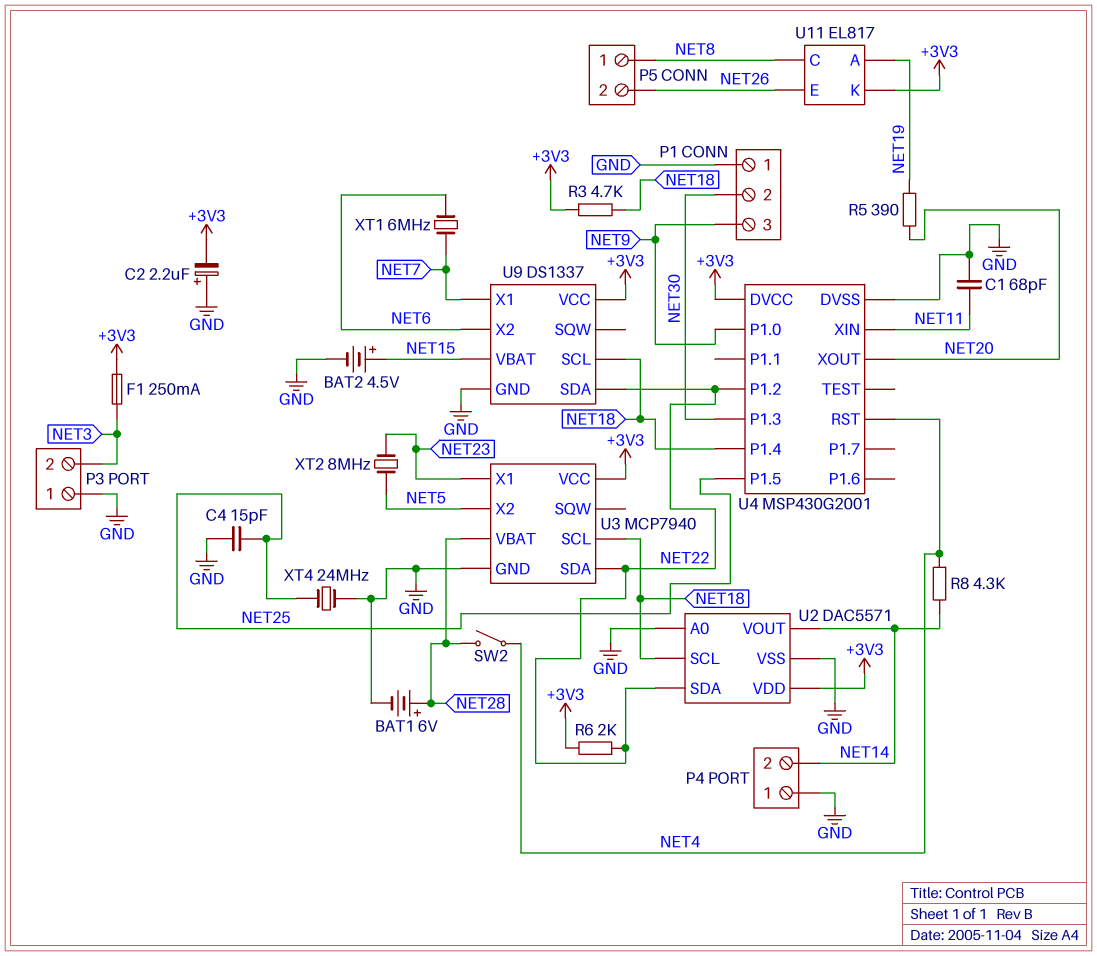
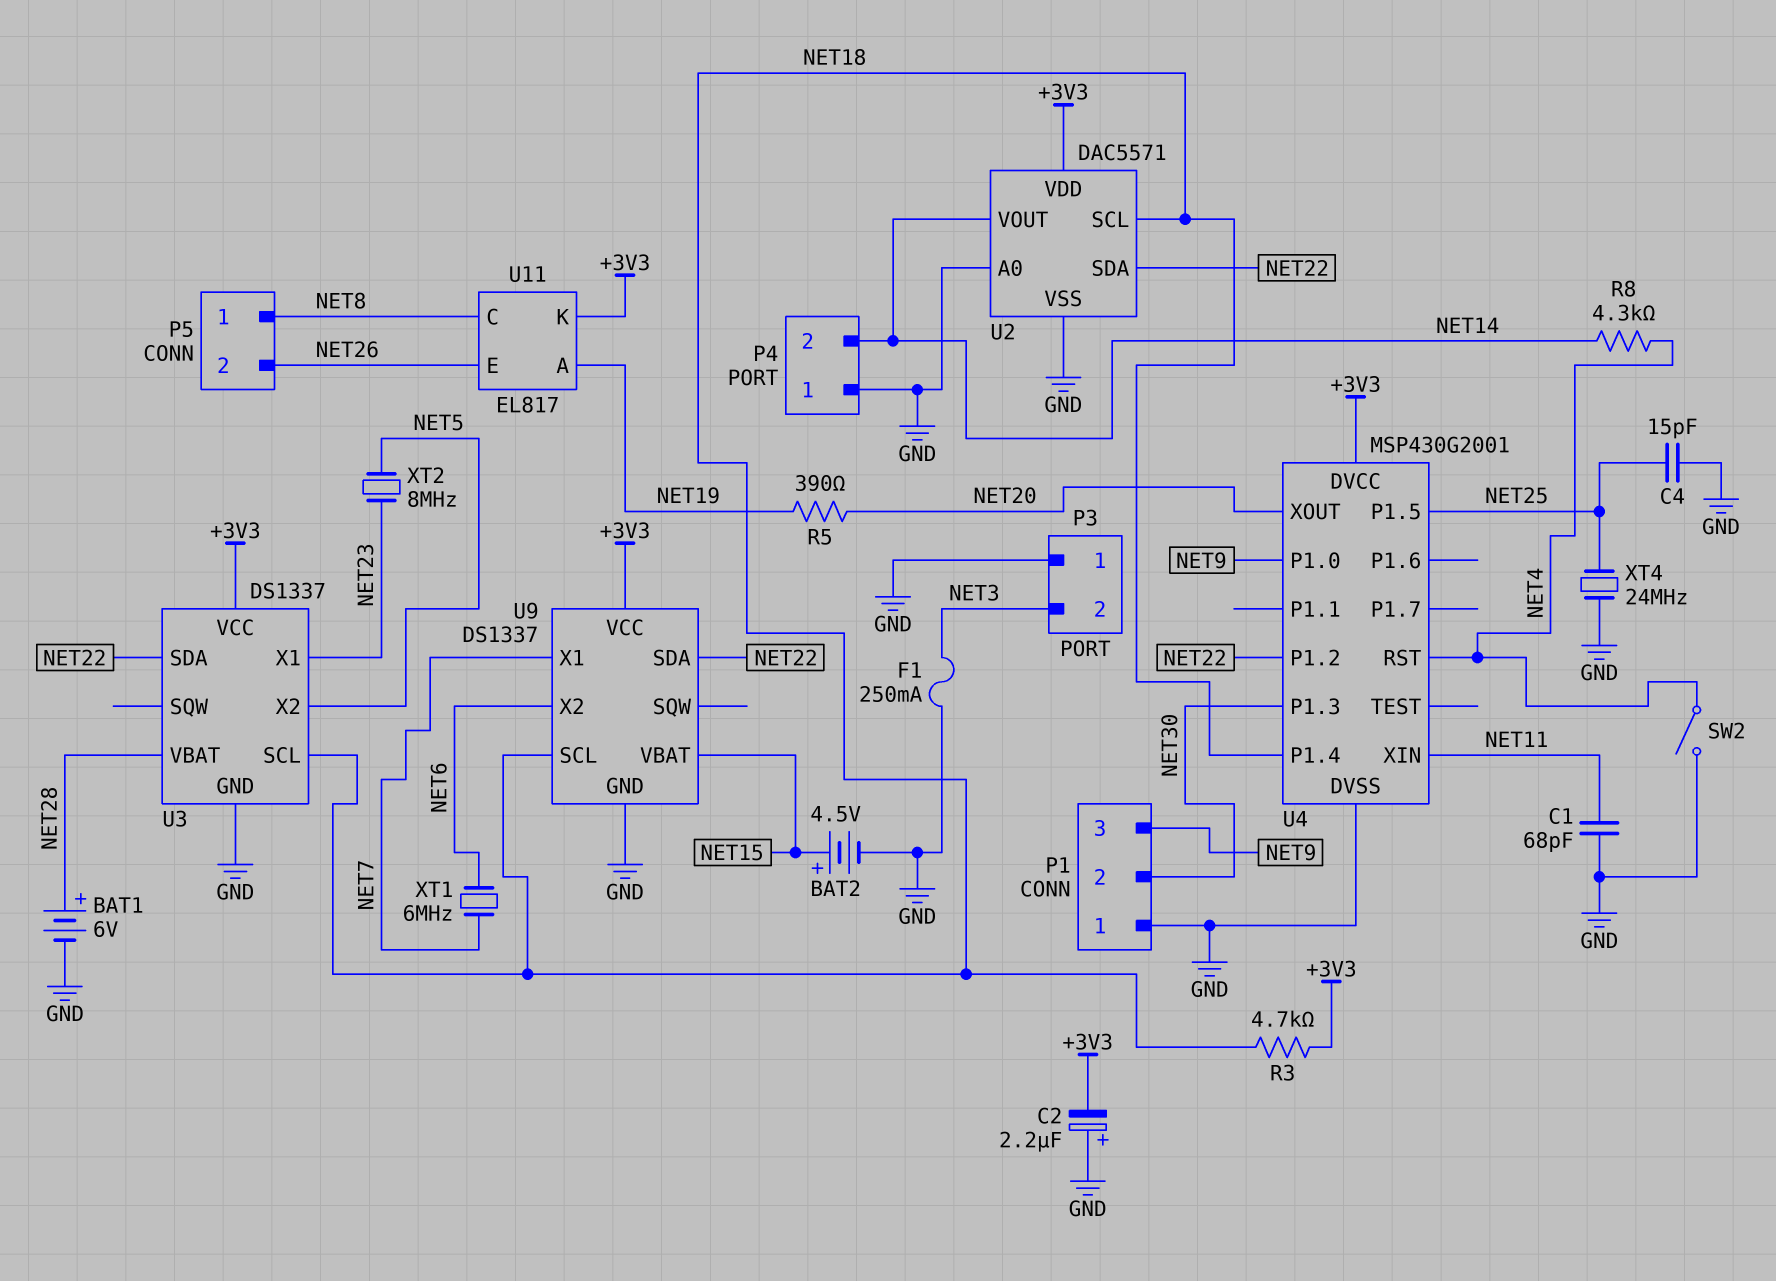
F1: 250mA (+3V3, NET3) -> 250mA (GND, NET3)
R6: 2k (+3V3, NET22) -> none
SW2: switch (NET4, NET28) -> switch (GND, NET4)
U3: MCP7940 -> DS1337

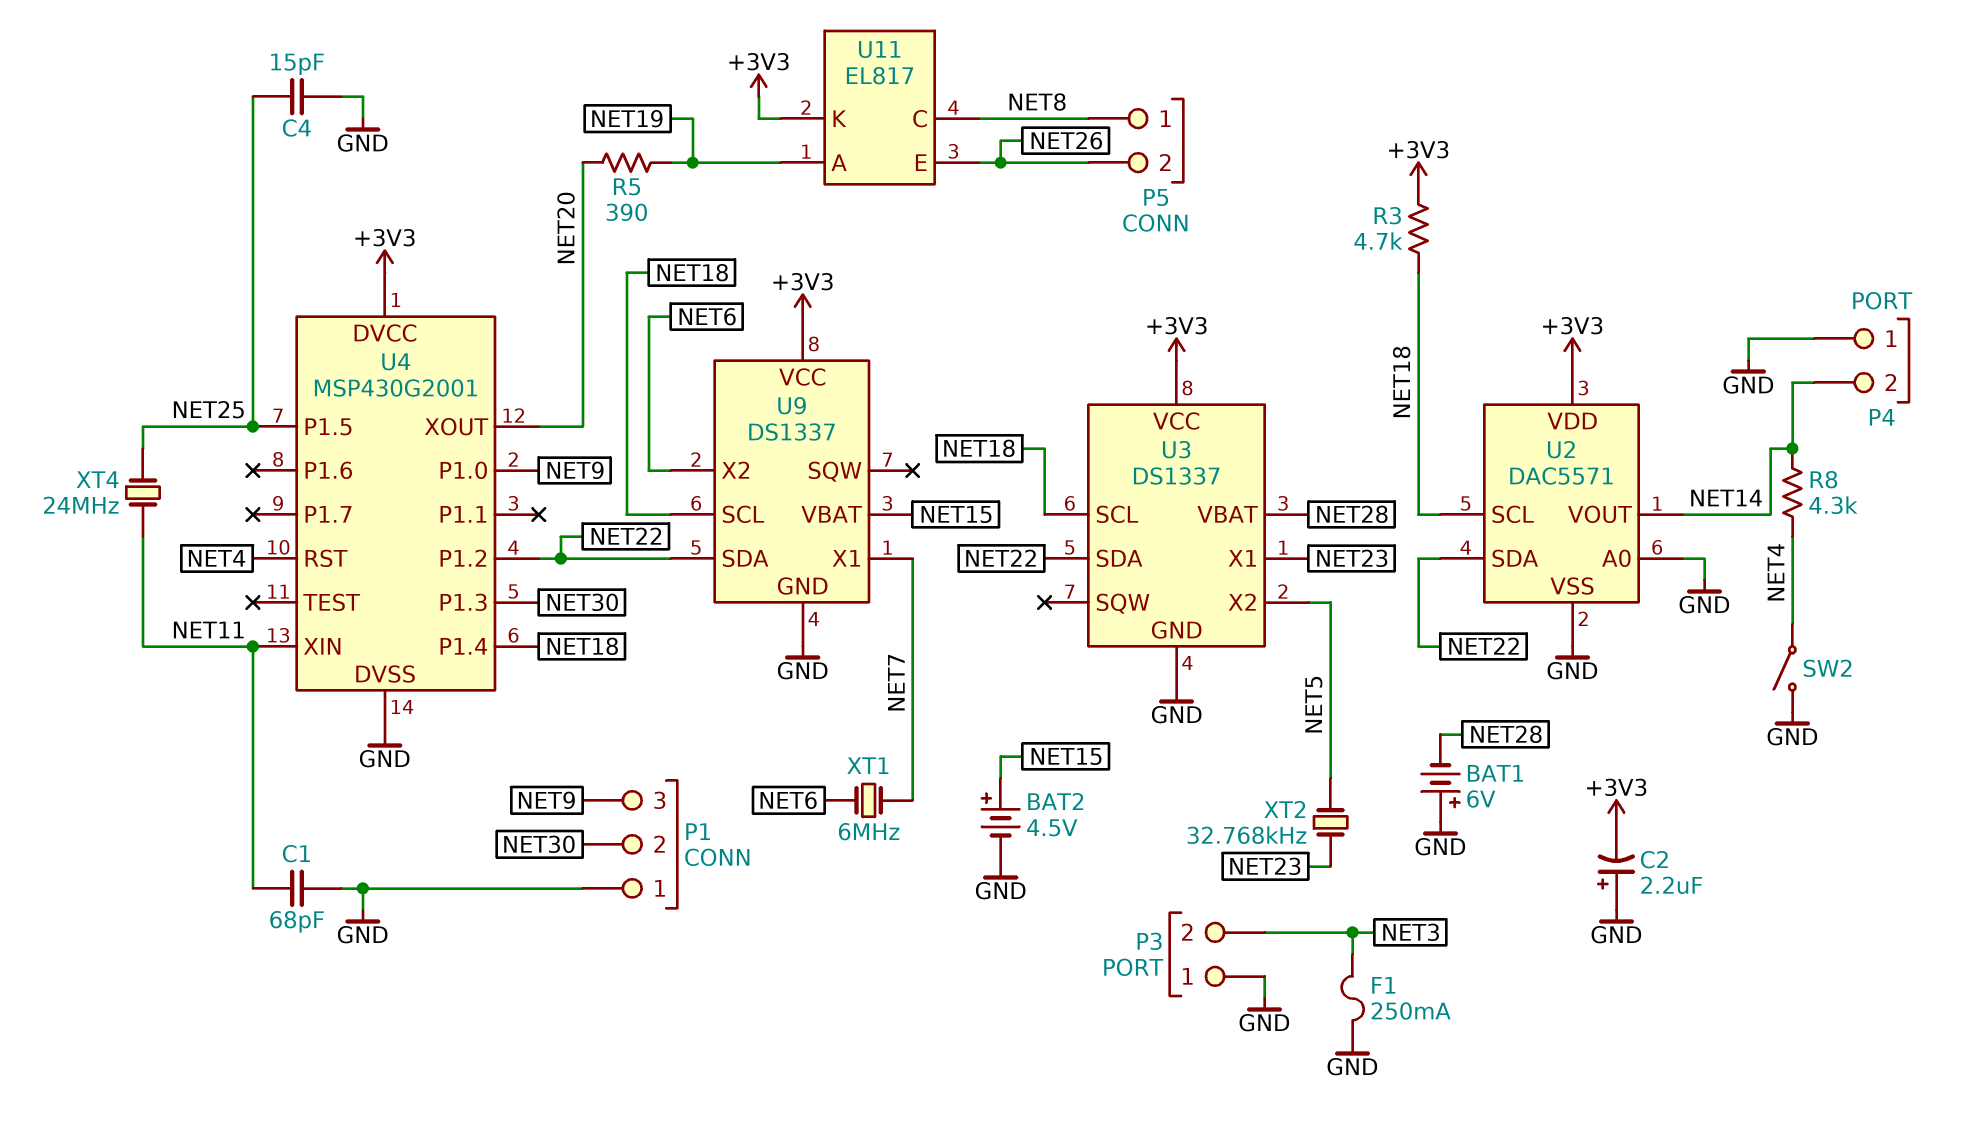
BAT1: 6V (plus NET28, minus GND) -> 6V (plus GND, minus NET28)
XT2: 8MHz (NET5, NET23) -> 32.768kHz (NET5, NET23)
XT4: 24MHz (GND, NET25) -> 24MHz (NET11, NET25)

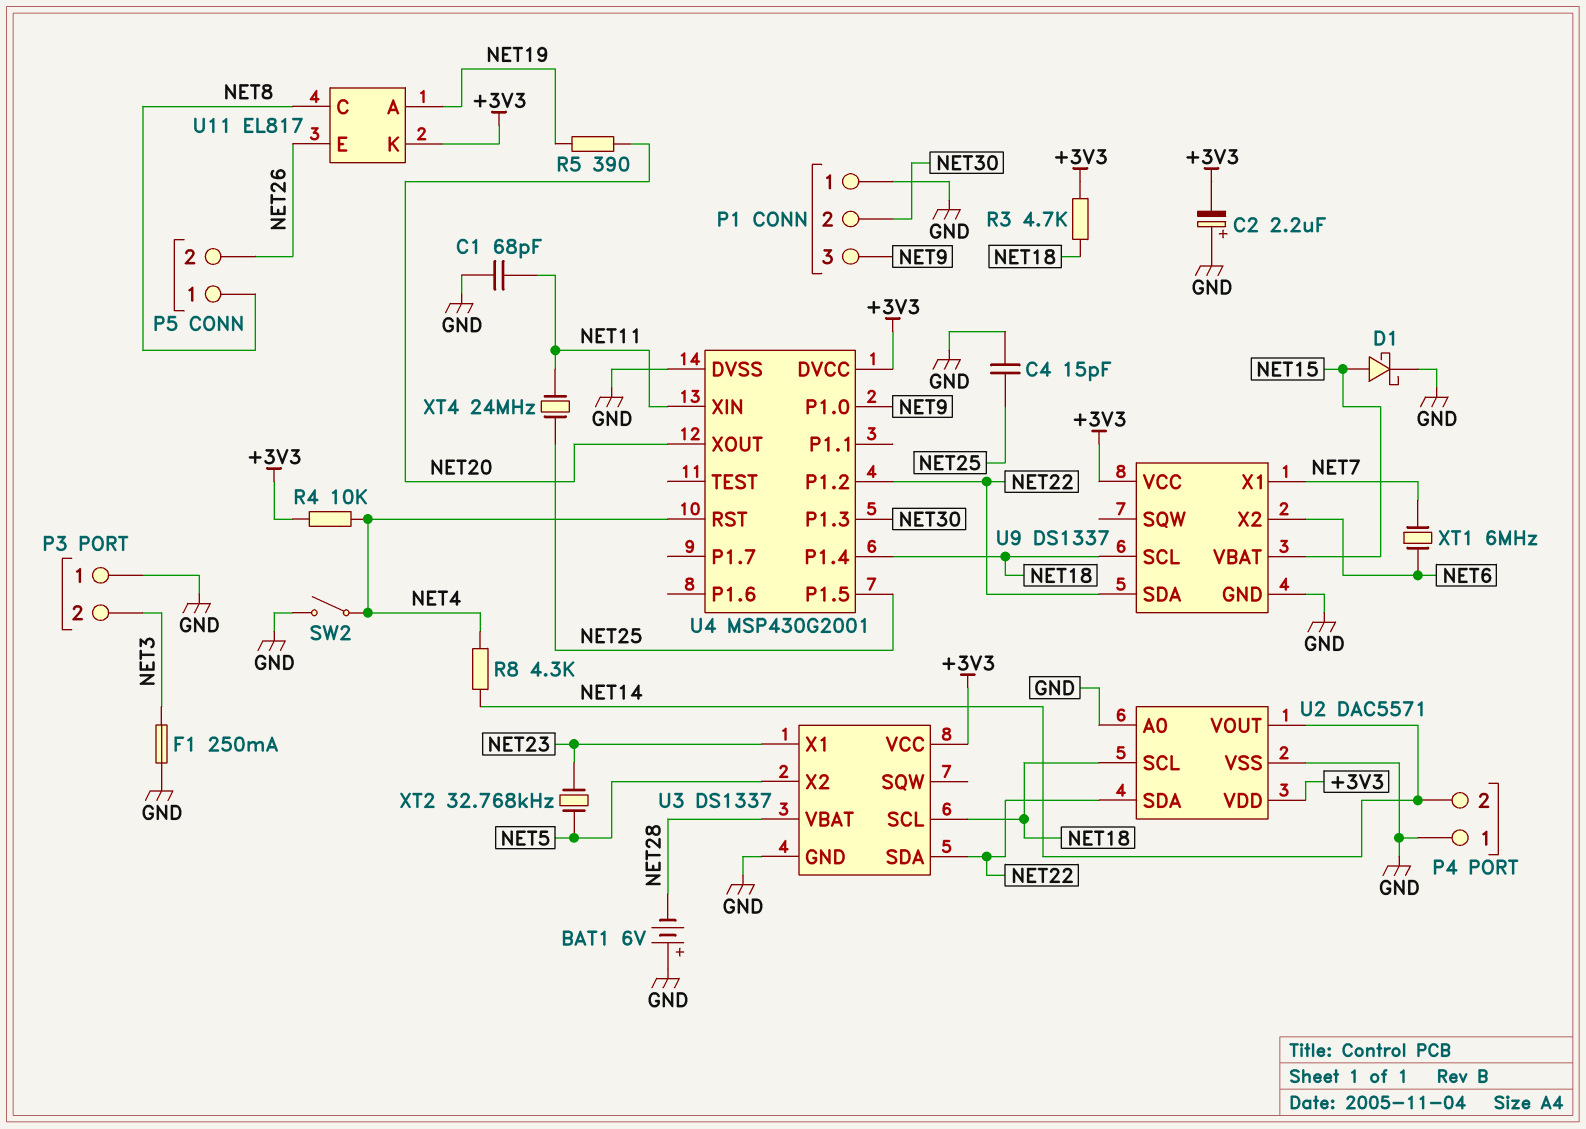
BAT2: 4.5V (plus NET15, minus GND) -> none
D1: none -> schottky (A NET15, K GND)
R4: none -> 10k (+3V3, NET4)

